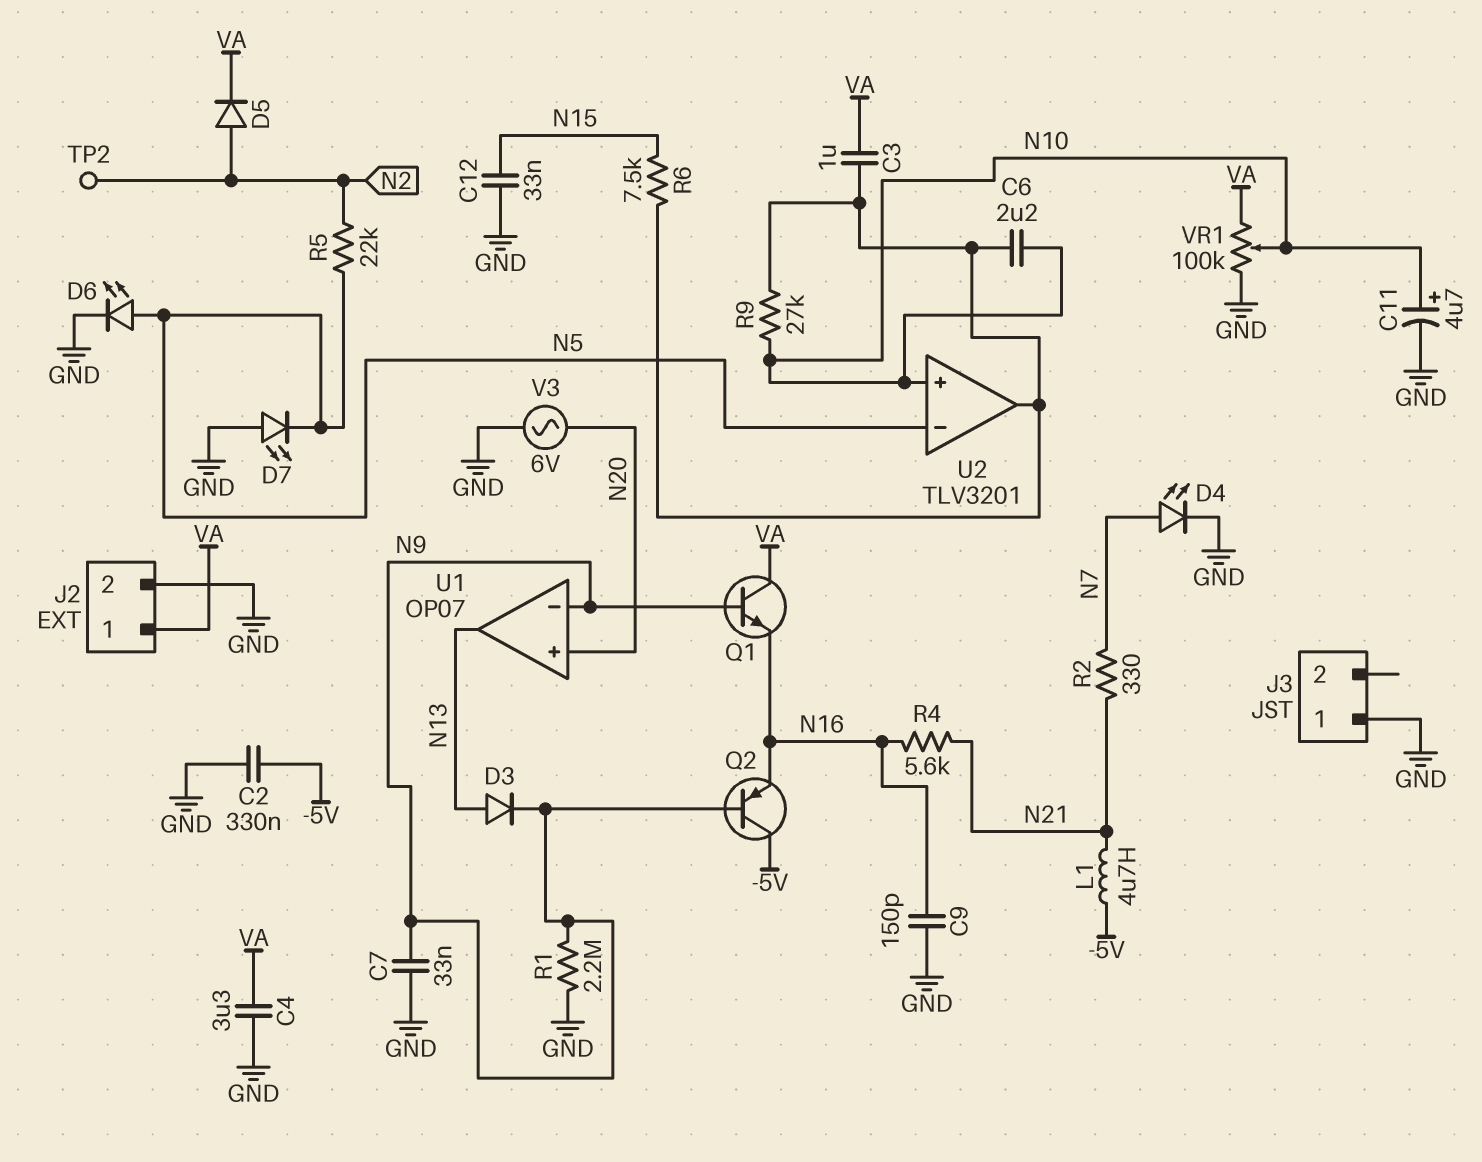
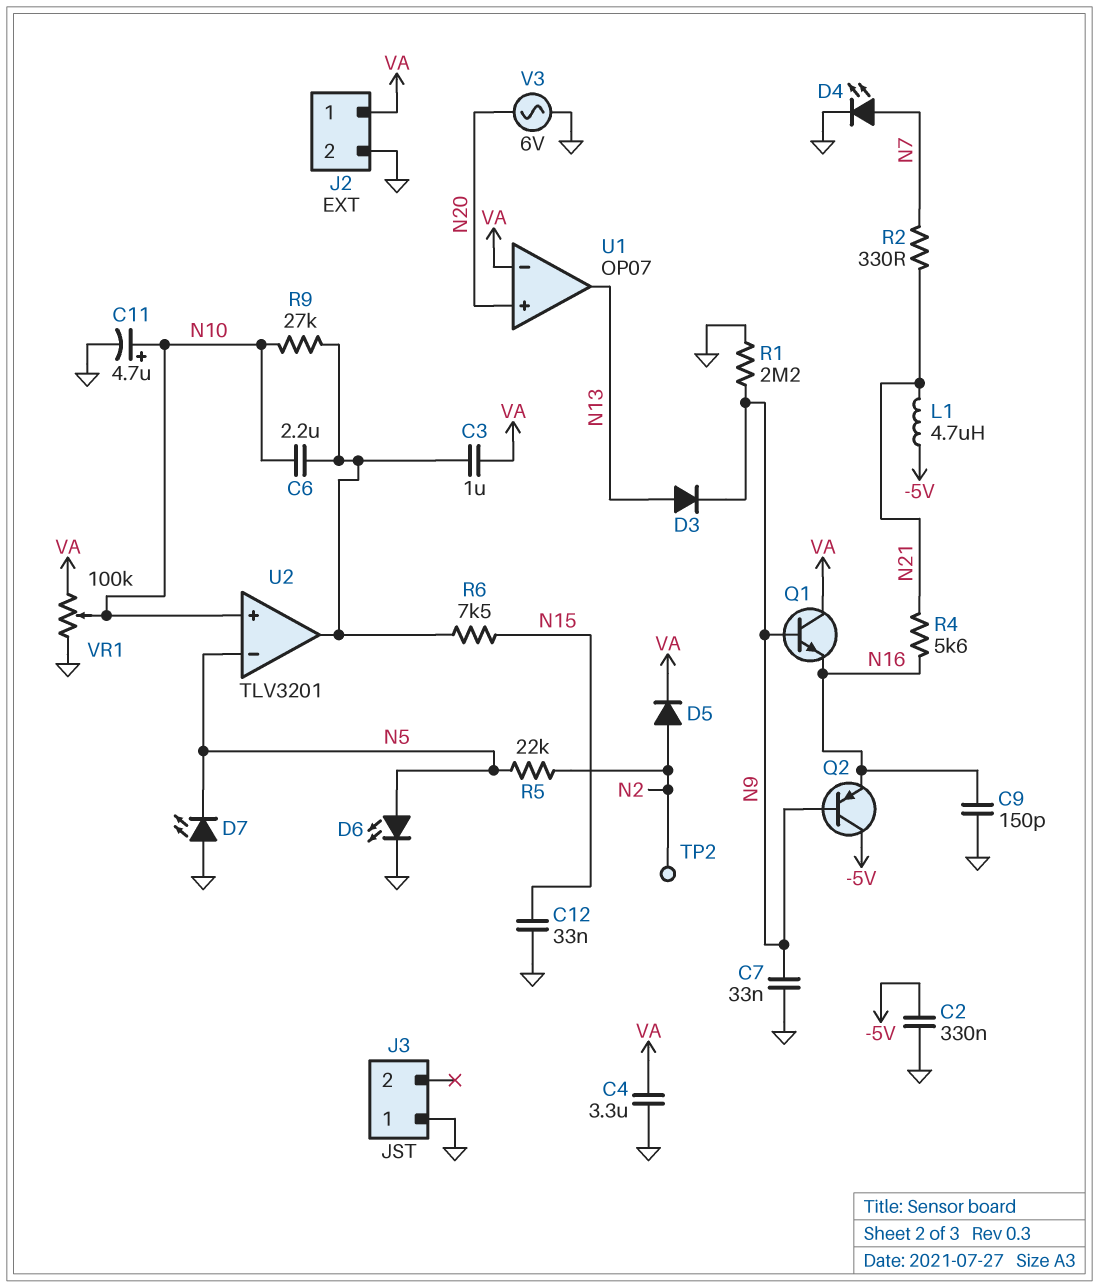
U1 pin in-: N9 -> VA

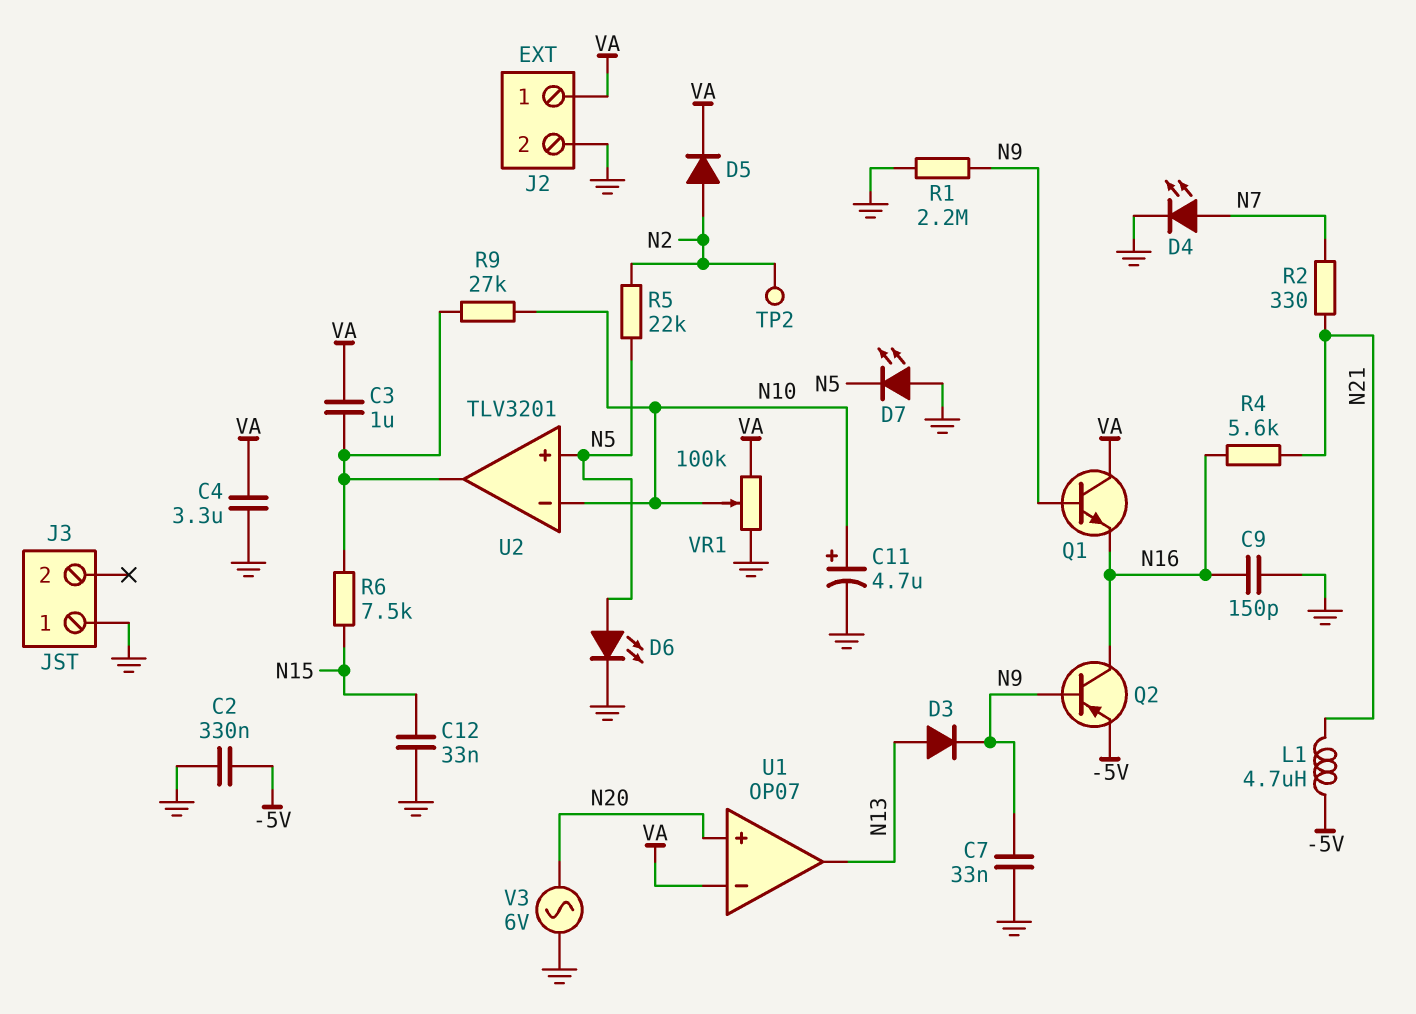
C6: 2.2uF (N10, U2/out) -> none
Q2: PNP (B N9, C -5V, E N16) -> PNP (B N9, C N16, E -5V)
U2 pin in+: N10 -> N5
U2 pin in-: N5 -> N10

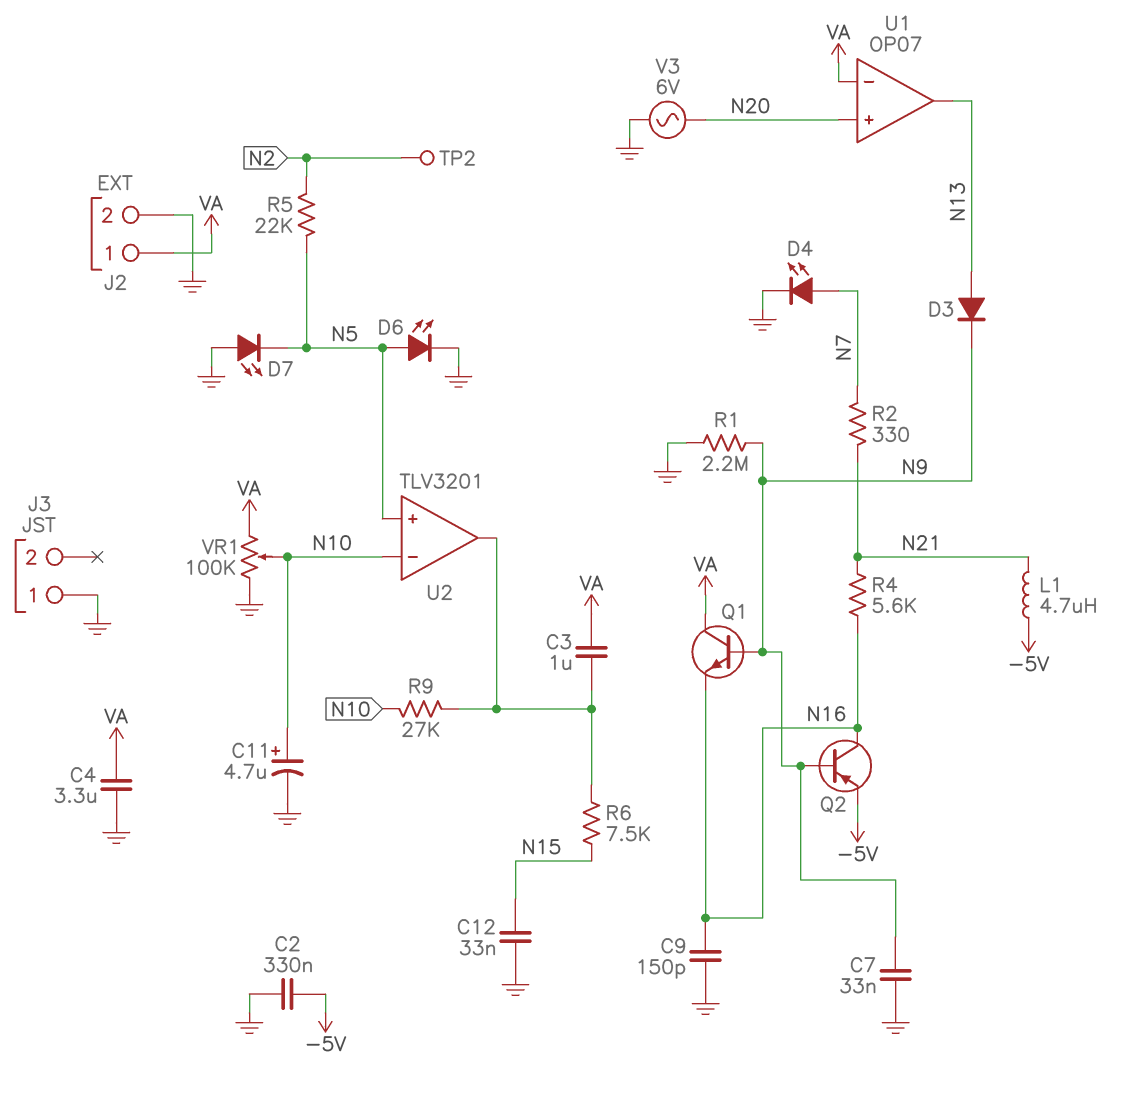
D5: diode (A N2, K VA) -> none

